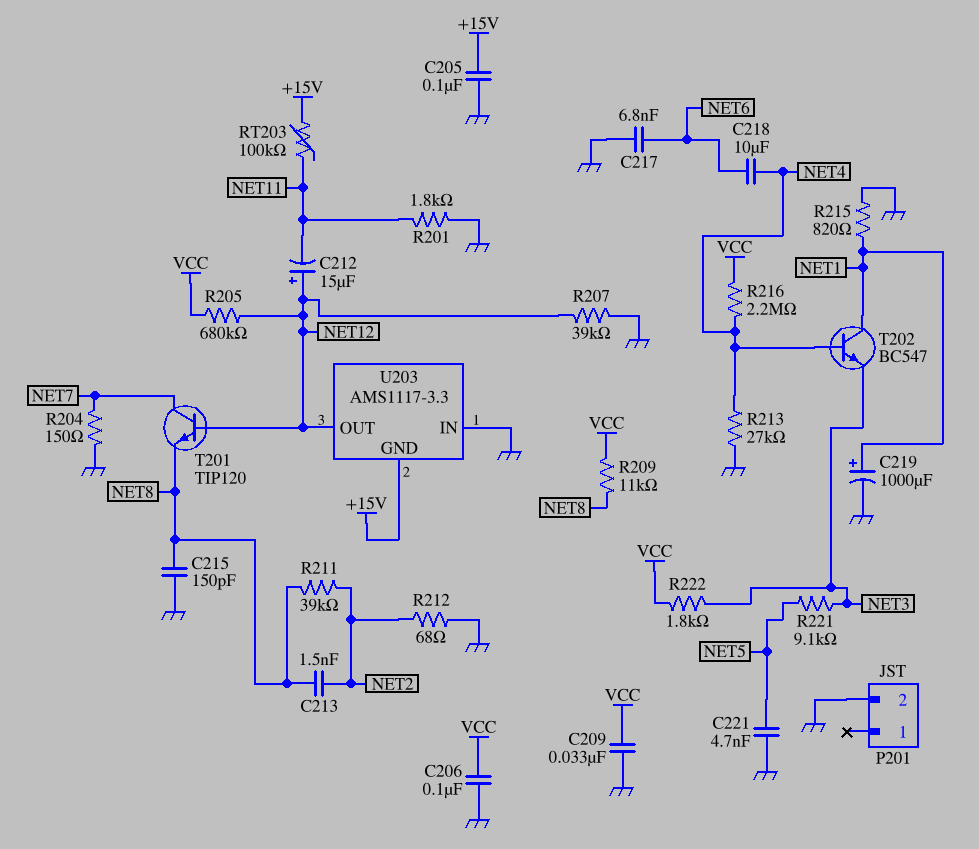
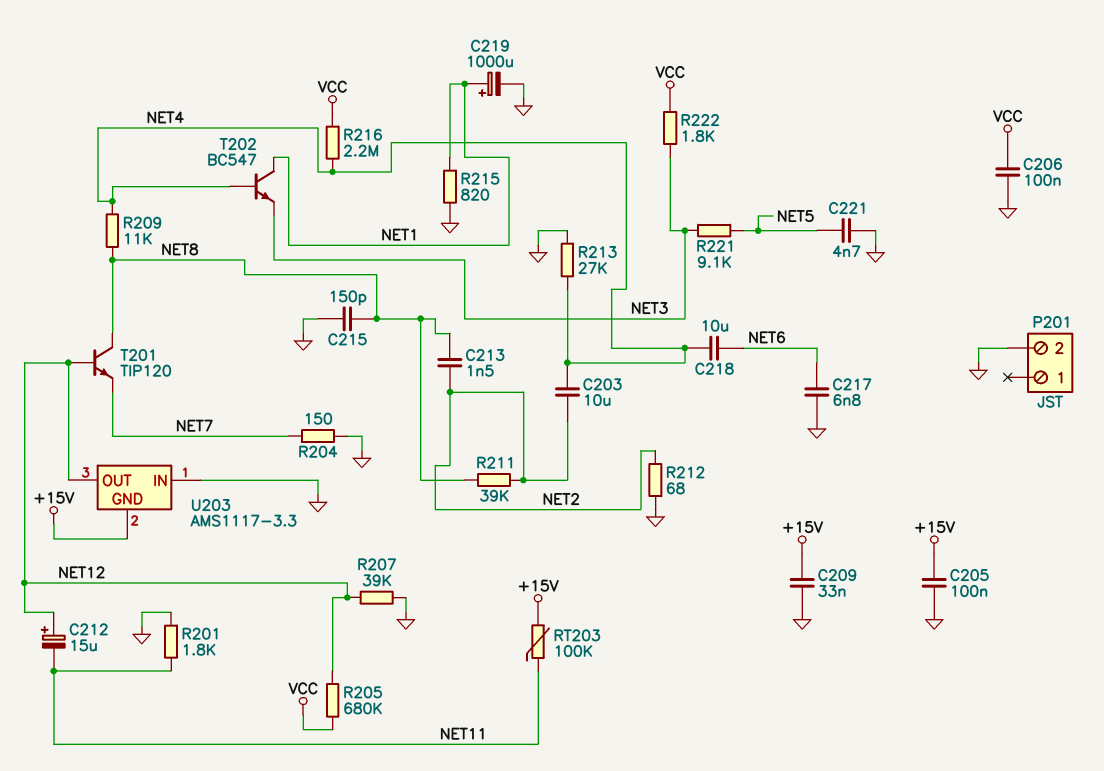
C203: none -> 10uF (NET2, NET4)
C209: 33nF (GND, VCC) -> 33nF (+15V, GND)
R209: 11k (NET8, VCC) -> 11k (NET4, NET8)
T201: NPN TIP120 (B NET12, C NET7, E NET8) -> NPN TIP120 (B NET12, C NET8, E NET7)

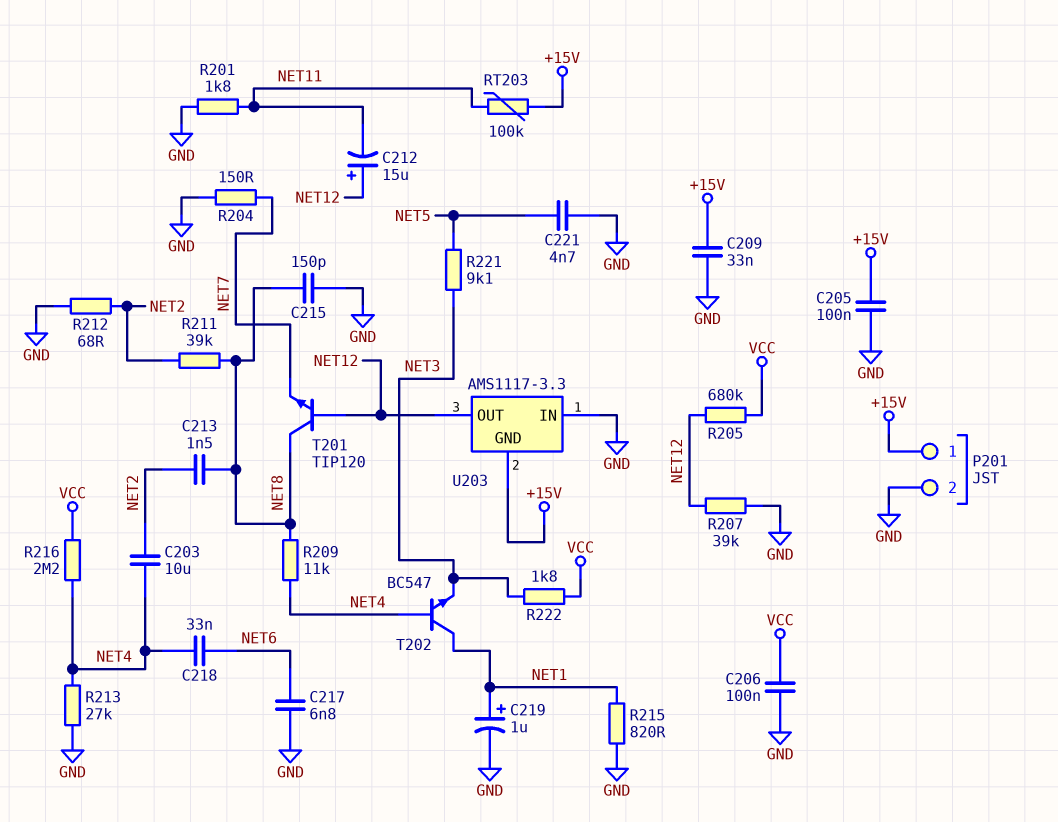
C218: 10uF (NET4, NET6) -> 33nF (NET4, NET6)
C219: 1000uF (plus NET1, minus GND) -> 1uF (plus NET1, minus GND)
P201 pin 1: none -> +15V

